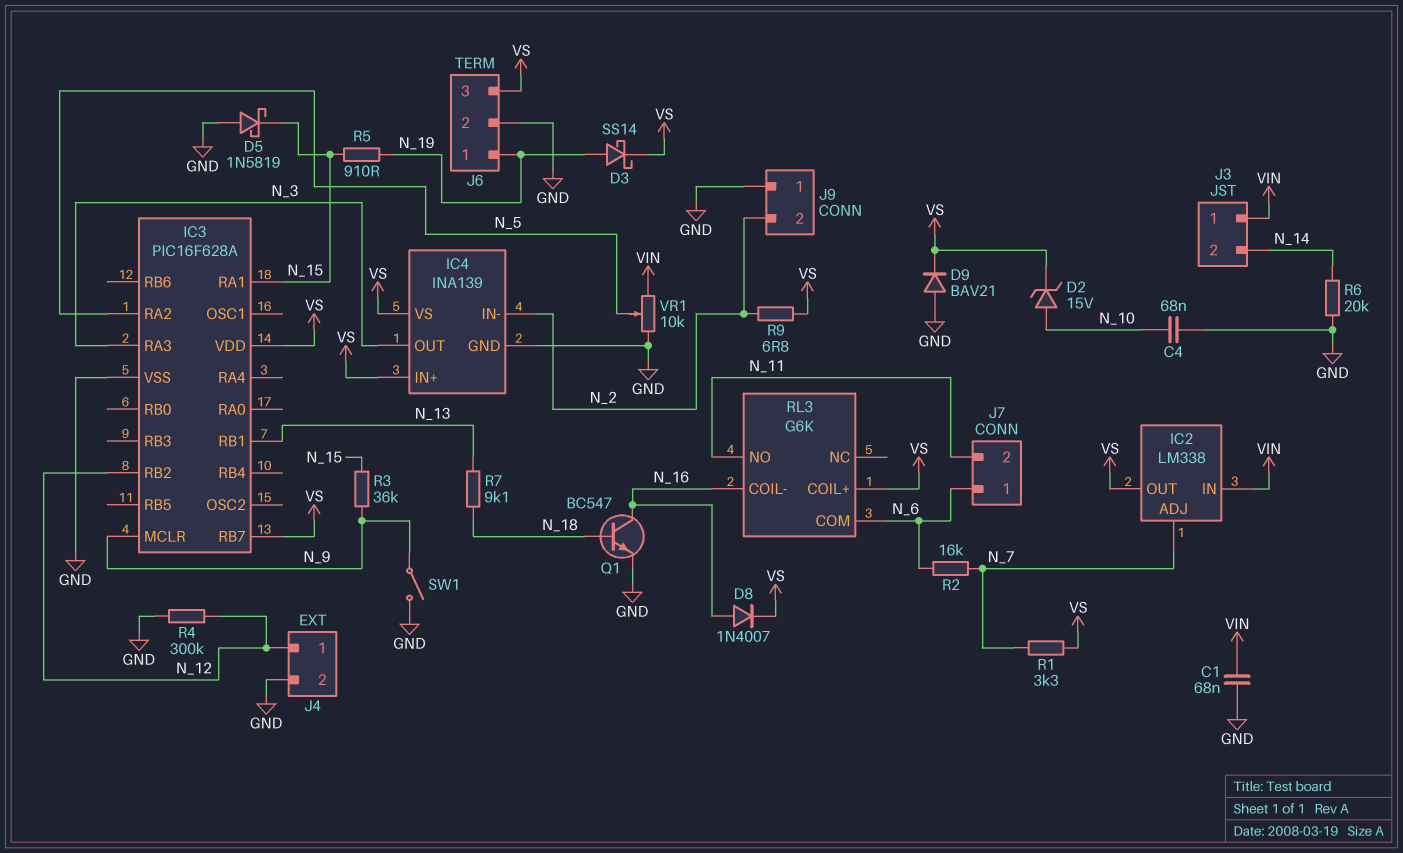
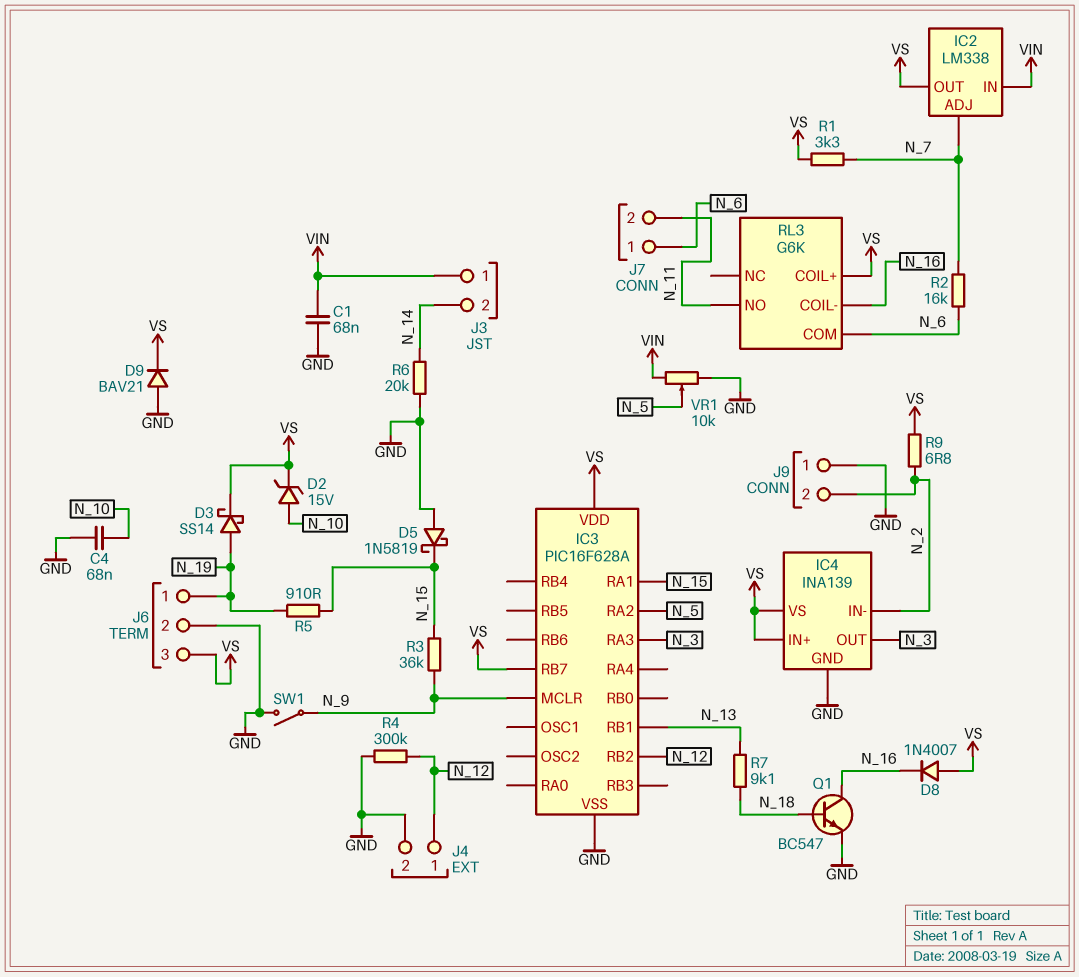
D8: diode 1N4007 (A N_16, K VS) -> diode 1N4007 (A VS, K N_16)

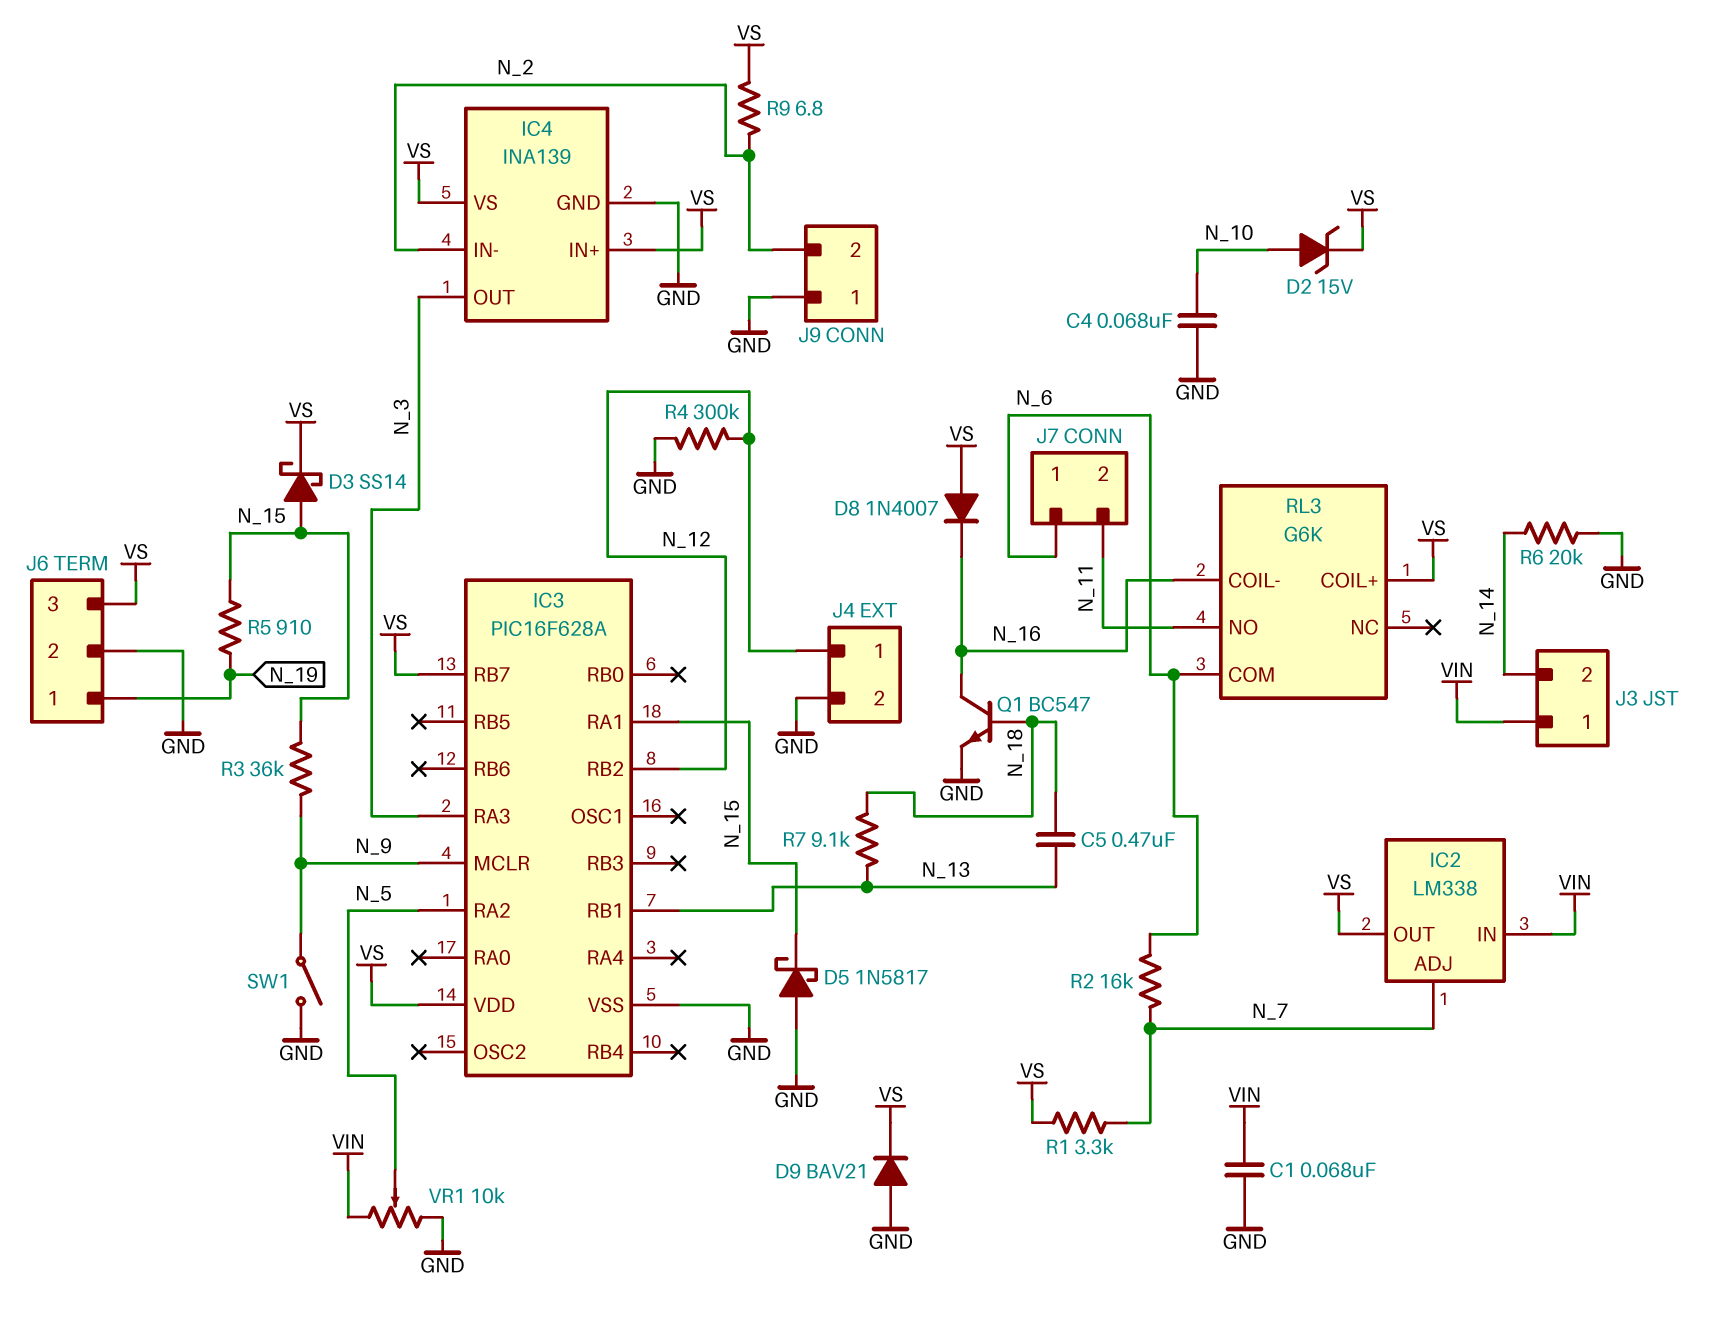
C5: none -> 470nF (N_13, N_18)
D3: schottky SS14 (A N_19, K VS) -> schottky SS14 (A N_15, K VS)
D5: schottky 1N5819 (A GND, K N_15) -> schottky 1N5817 (A GND, K N_15)

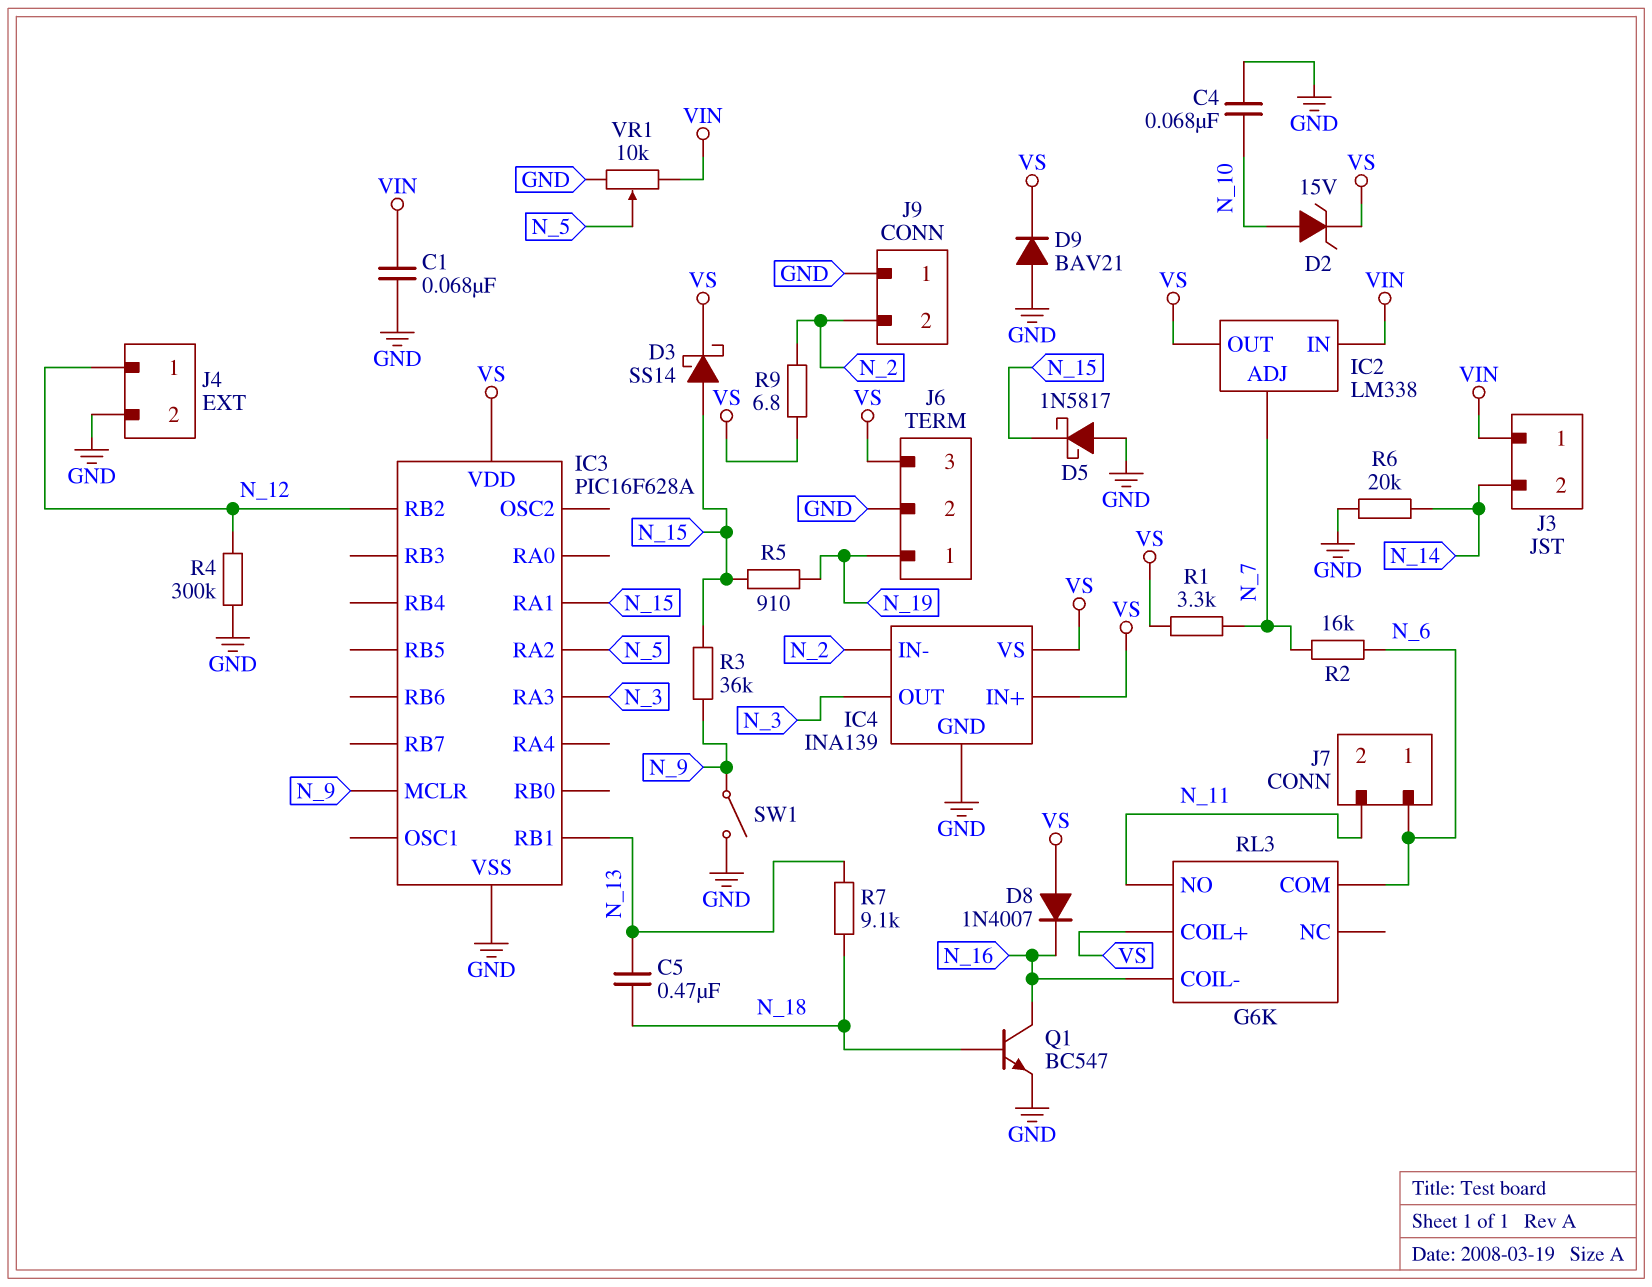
IC3 pin RB7: VS -> none

